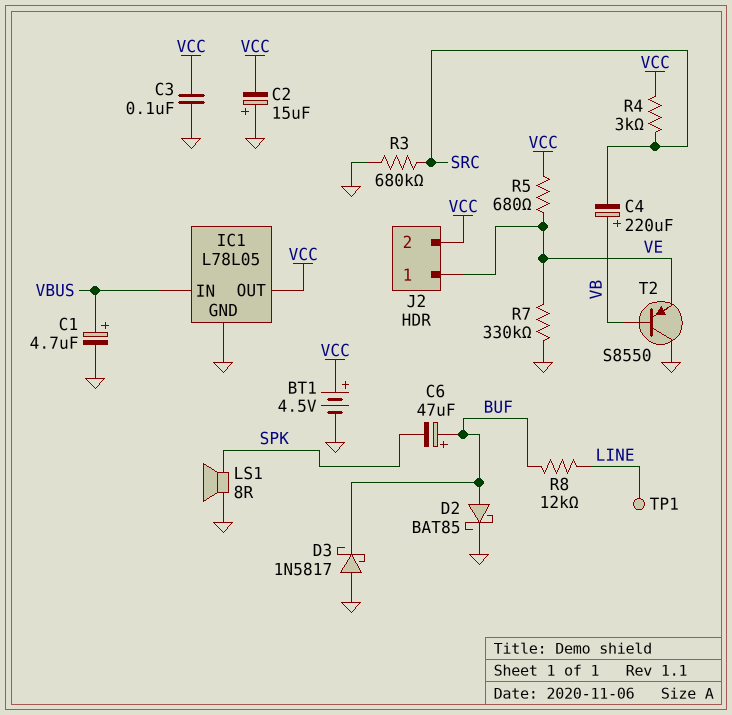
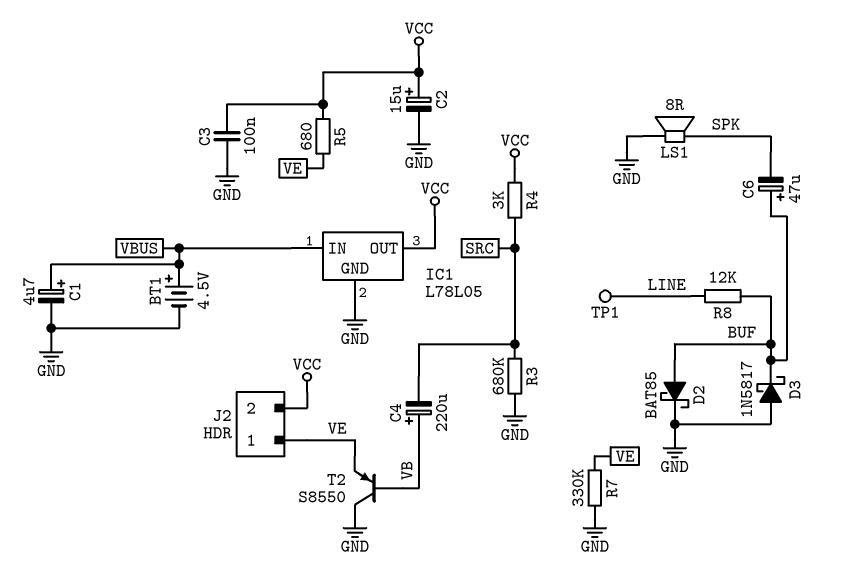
BT1: 4.5V (plus VCC, minus GND) -> 4.5V (plus VBUS, minus GND)
C2: 15uF (plus GND, minus VCC) -> 15uF (plus VCC, minus GND)

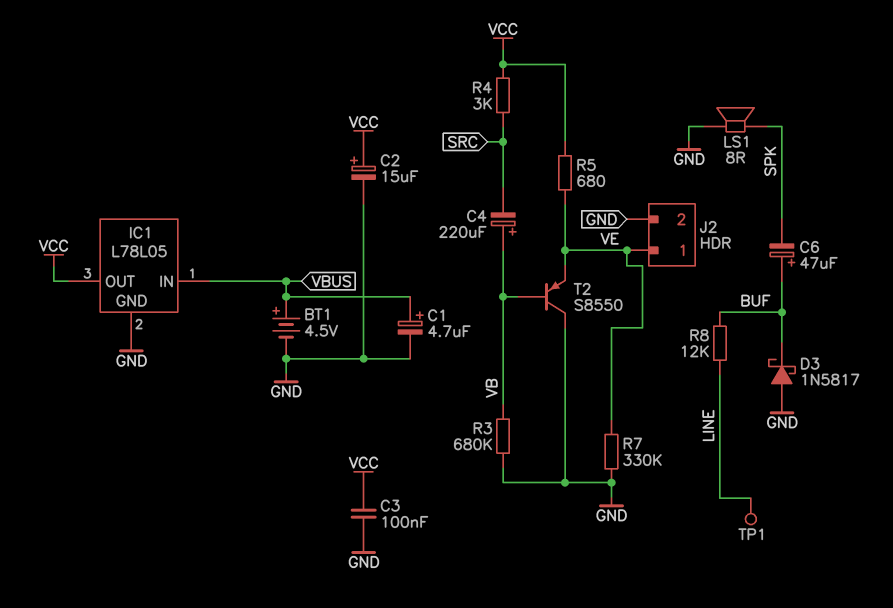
D2: schottky BAT85 (A BUF, K GND) -> none
J2 pin 2: VCC -> GND
R3: 680k (GND, SRC) -> 680k (GND, VB)

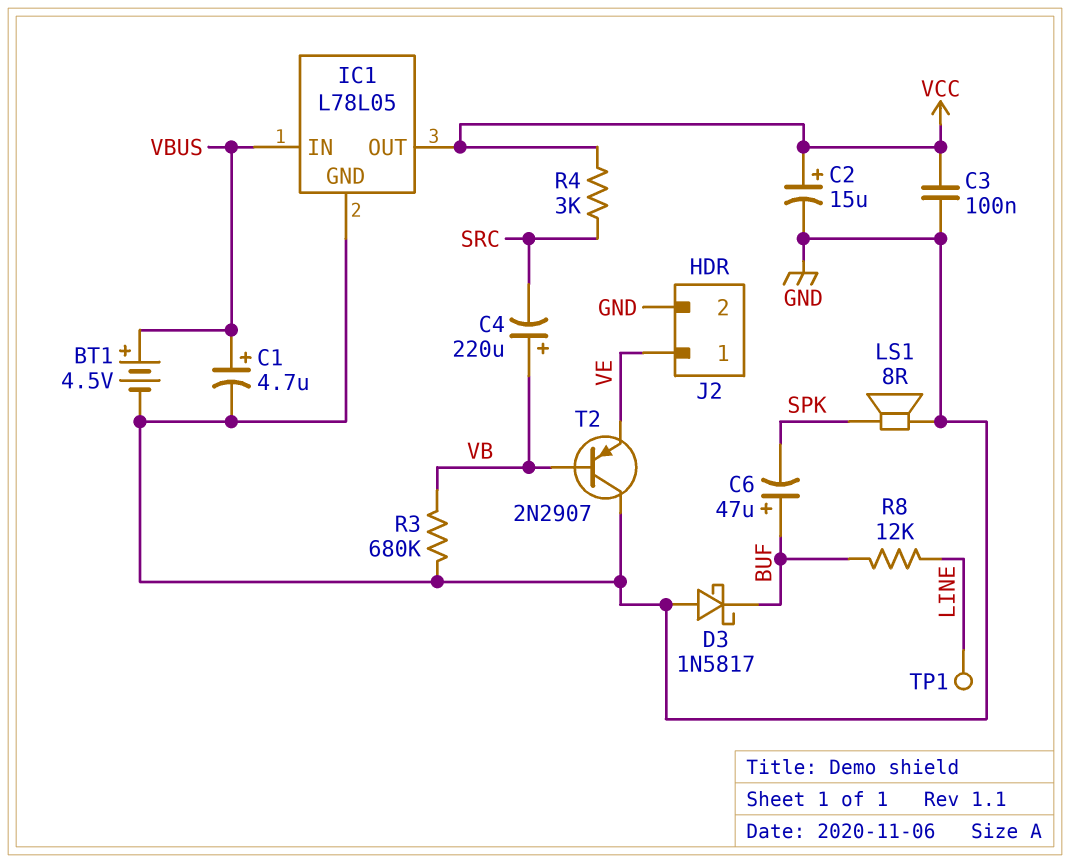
R5: 680 (VCC, VE) -> none
R7: 330k (GND, VE) -> none
T2: PNP S8550 (B VB, C GND, E VE) -> PNP 2N2907 (B VB, C GND, E VE)

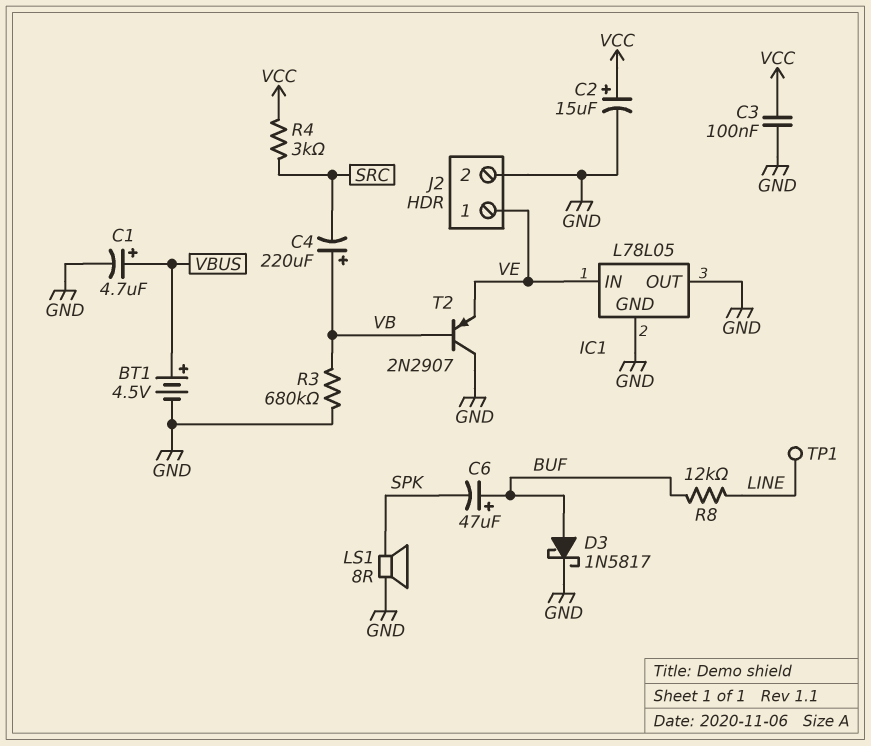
D3: schottky 1N5817 (A GND, K BUF) -> schottky 1N5817 (A BUF, K GND)
IC1 pin IN: VBUS -> VE
IC1 pin OUT: VCC -> GND

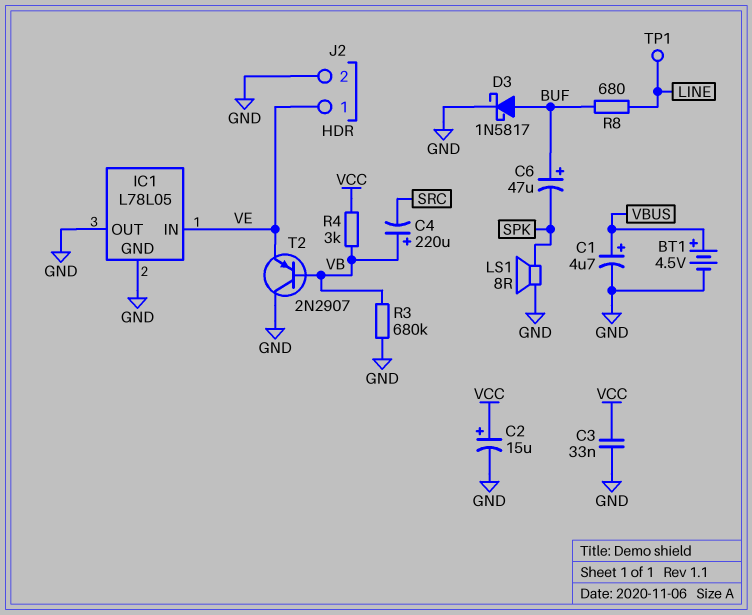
C3: 100nF (GND, VCC) -> 33nF (GND, VCC)
R4: 3k (SRC, VCC) -> 3k (VB, VCC)
R8: 12k (BUF, LINE) -> 680 (BUF, LINE)

